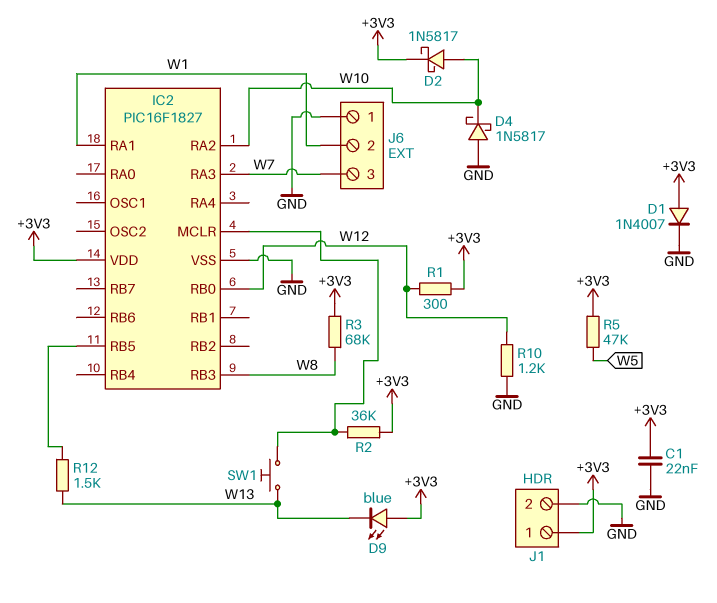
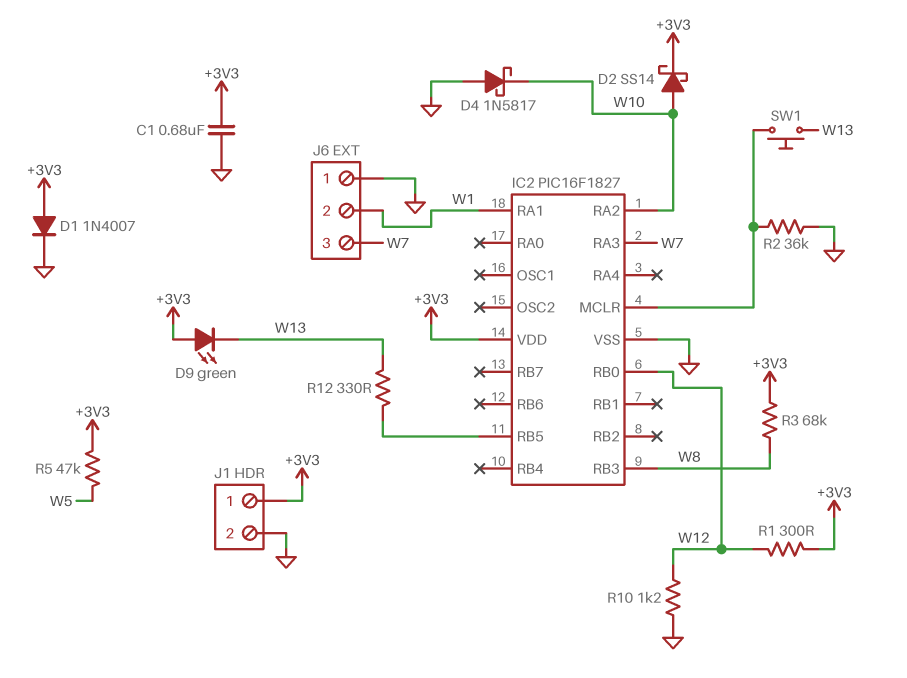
C1: 22nF (+3V3, GND) -> 680nF (+3V3, GND)
D2: schottky 1N5817 (A W10, K +3V3) -> schottky SS14 (A W10, K +3V3)
D9: LED blue (A +3V3, K W13) -> LED green (A +3V3, K W13)
R2: 36k (+3V3, IC2/MCLR) -> 36k (GND, IC2/MCLR)
R12: 1.5k (IC2/RB5, W13) -> 330 (IC2/RB5, W13)

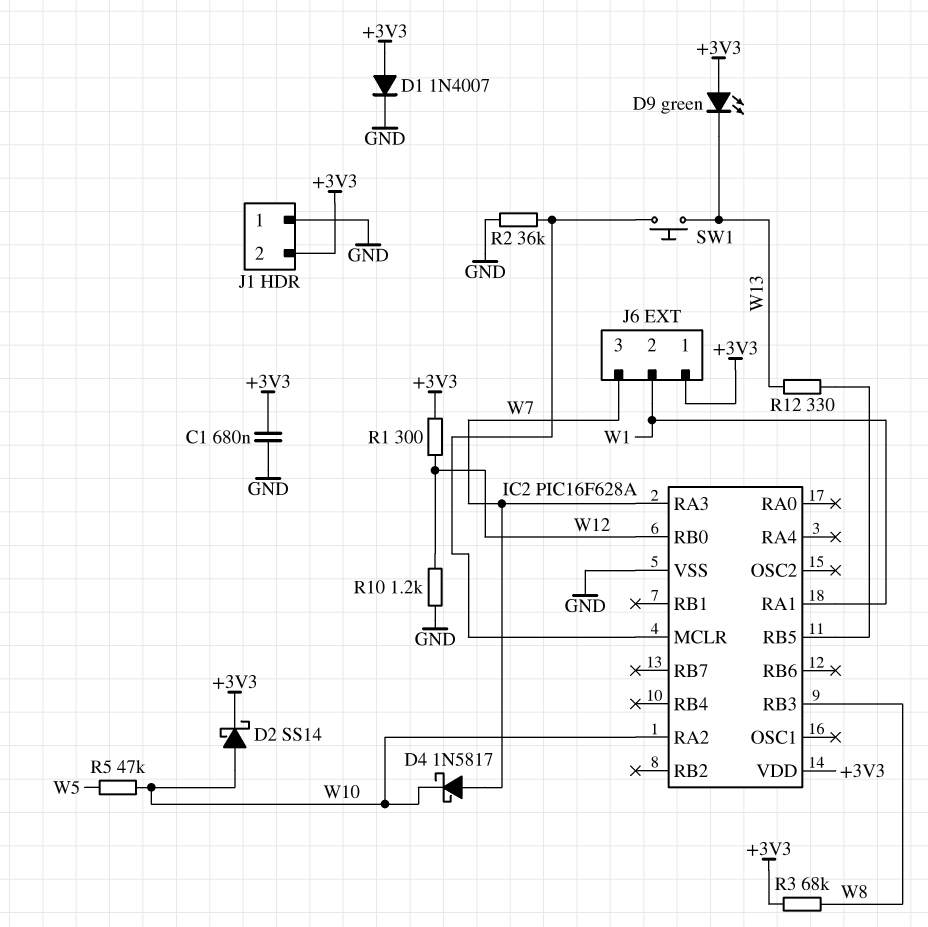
D4: schottky 1N5817 (A GND, K W10) -> schottky 1N5817 (A W7, K W10)
IC2: PIC16F1827 -> PIC16F628A
J1 pin 1: +3V3 -> GND
J1 pin 2: GND -> +3V3
J6 pin 1: GND -> +3V3
R5: 47k (+3V3, W5) -> 47k (W5, W10)

